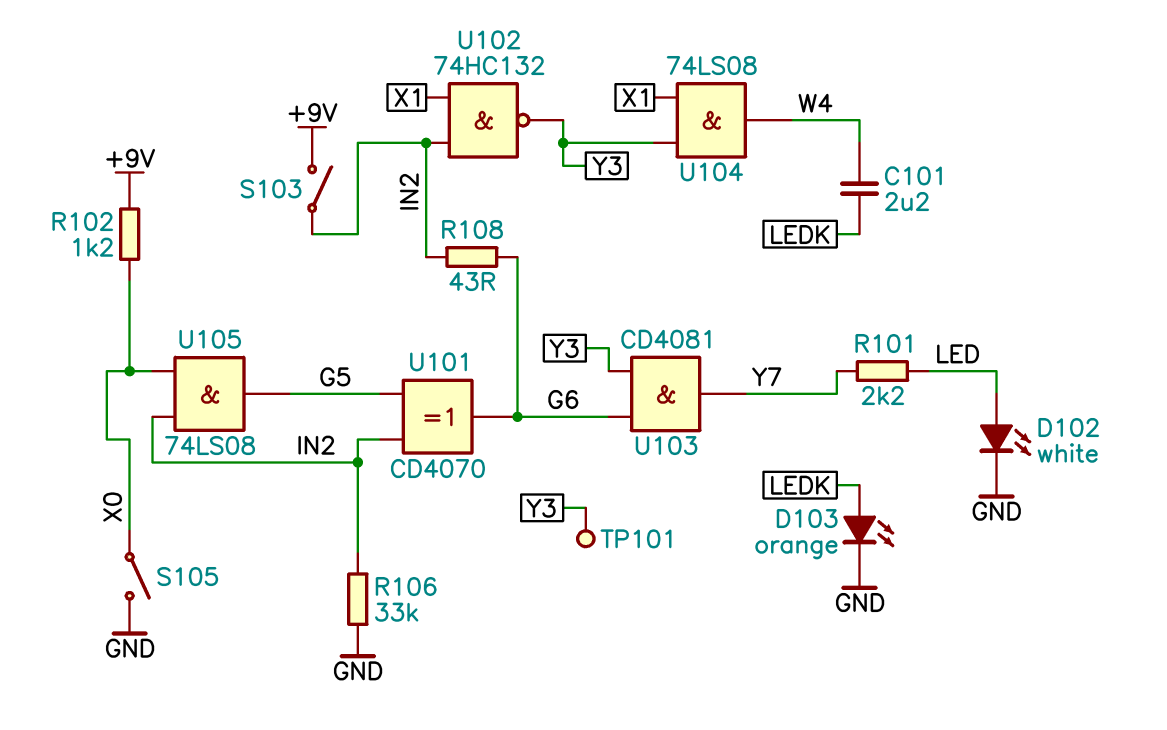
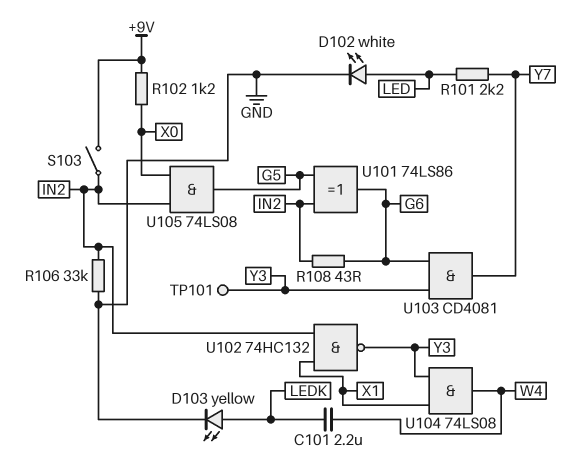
D103: LED orange (A LEDK, K GND) -> LED yellow (A LEDK, K GND)
S105: switch (GND, X0) -> none
U101: XOR CD4070 (in G5, in IN2, out G6) -> XOR 74LS86 (in G5, in IN2, out G6)

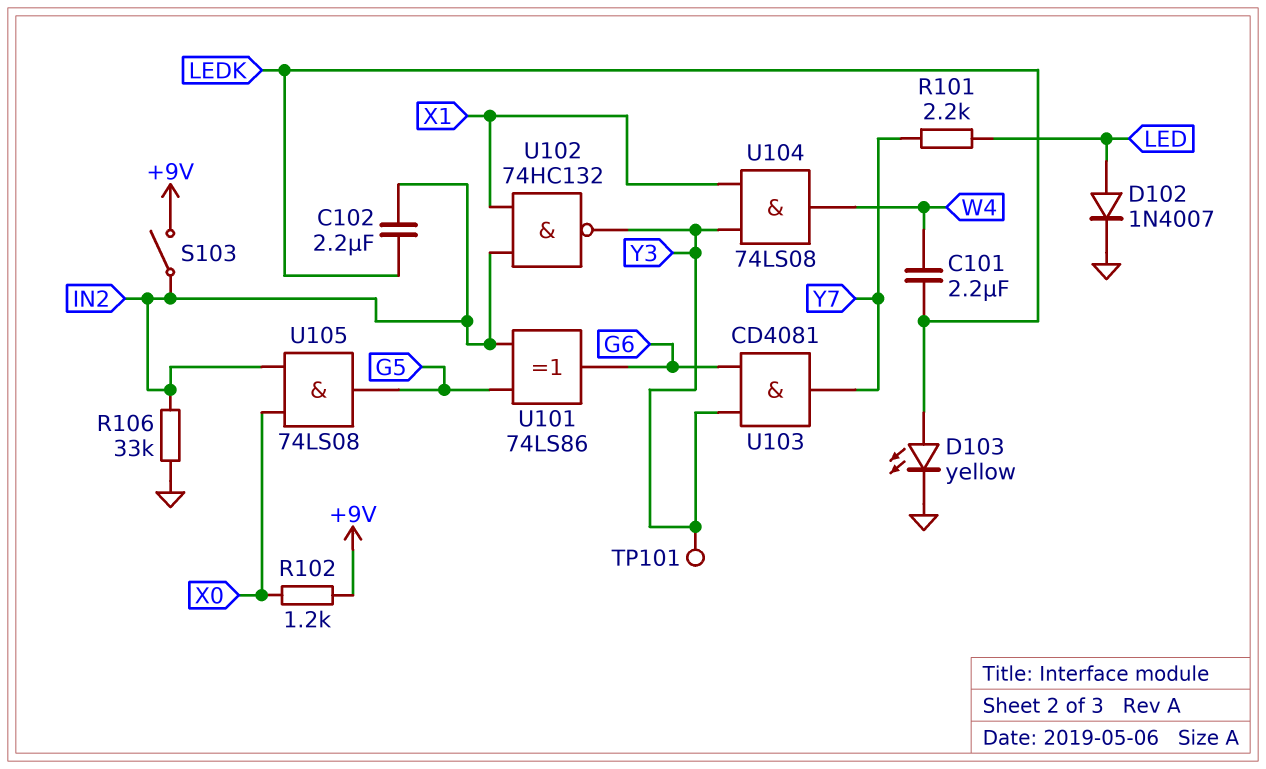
C102: none -> 2.2uF (IN2, LEDK)
D102: LED white (A LED, K GND) -> diode 1N4007 (A LED, K GND)
R108: 43 (G6, IN2) -> none

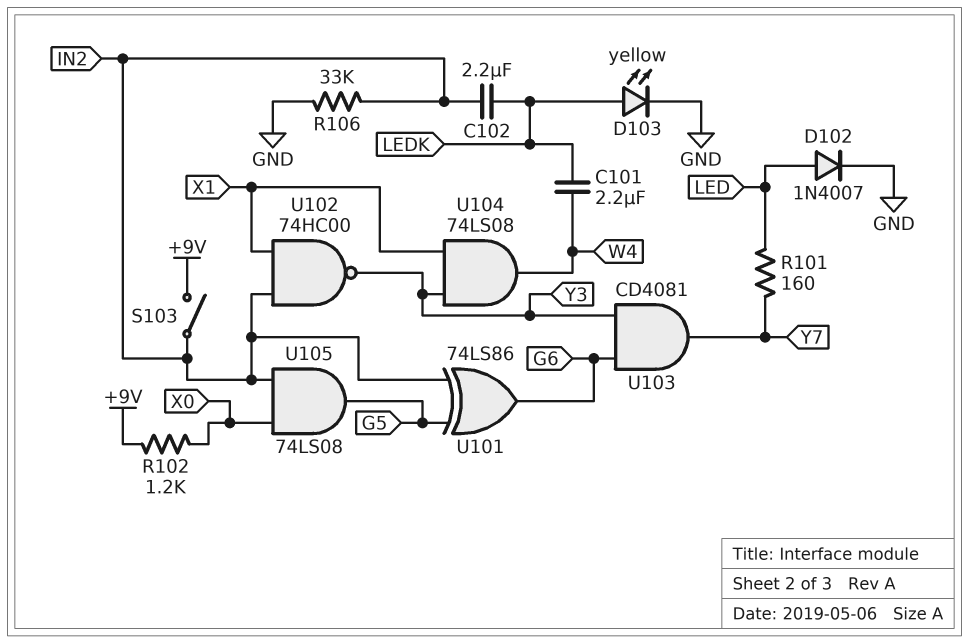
R101: 2.2k (LED, Y7) -> 160 (LED, Y7)
TP101: test point (Y3) -> none
U102: NAND 74HC132 (in IN2, in X1, out Y3) -> NAND 74HC00 (in IN2, in X1, out Y3)

